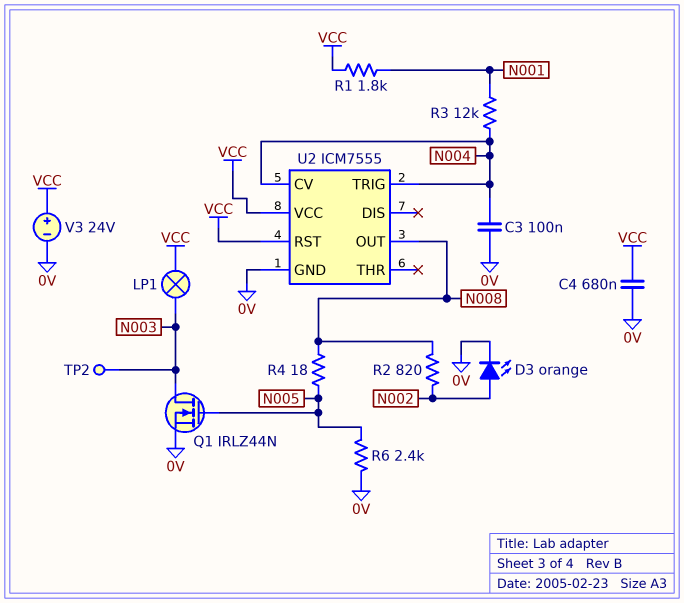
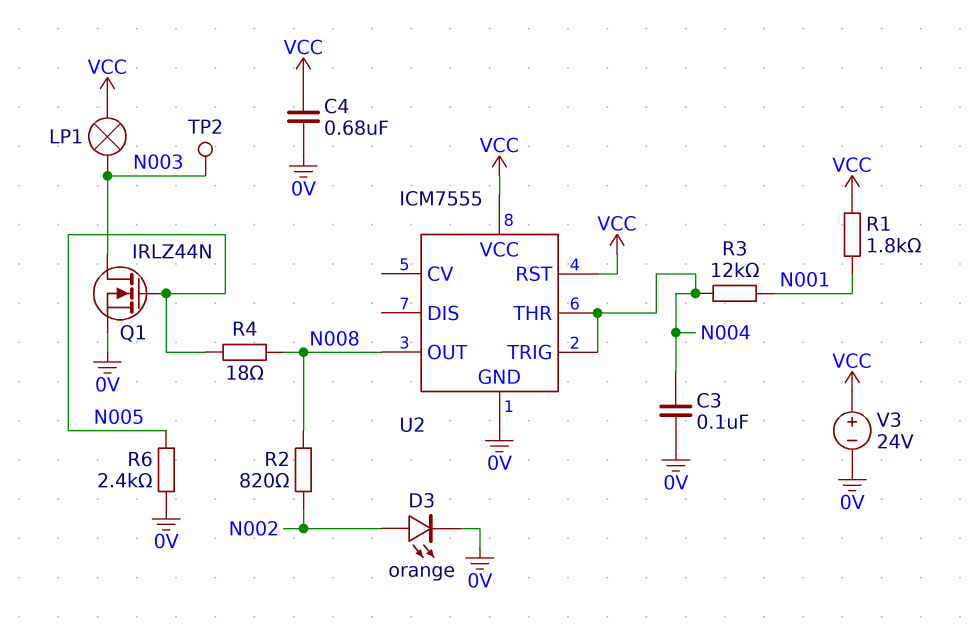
U2 pin CV: N004 -> none
U2 pin THR: none -> N004

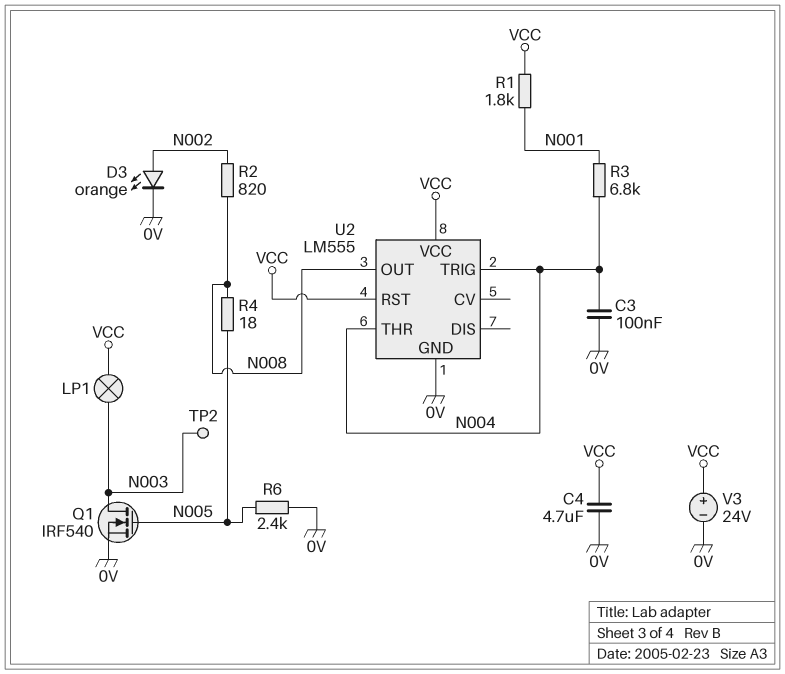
C4: 680nF (0V, VCC) -> 4.7uF (0V, VCC)
Q1: NMOS IRLZ44N (G N005, D N003, S 0V) -> NMOS IRF540 (G N005, D N003, S 0V)
R3: 12k (N001, N004) -> 6.8k (N001, N004)
U2: ICM7555 -> LM555

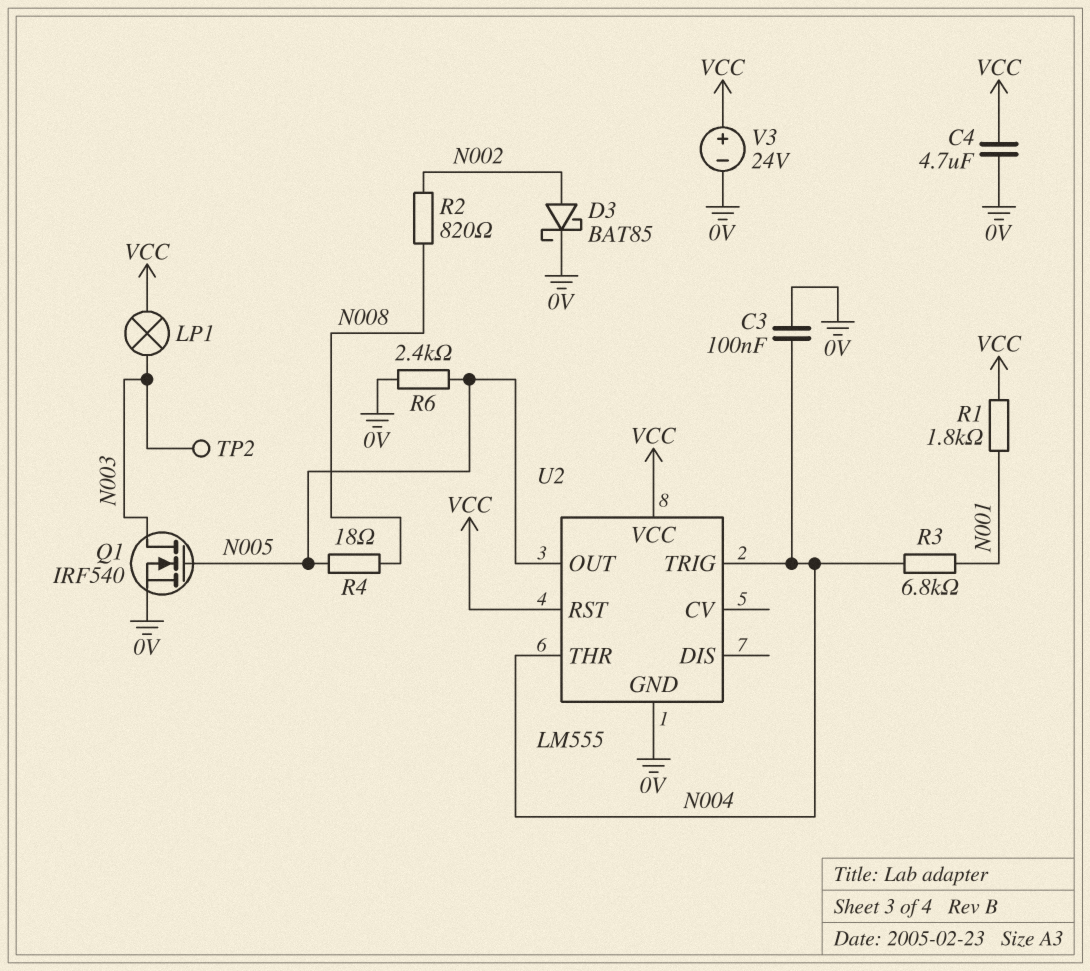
D3: LED orange (A N002, K 0V) -> schottky BAT85 (A N002, K 0V)
U2 pin OUT: N008 -> N005

